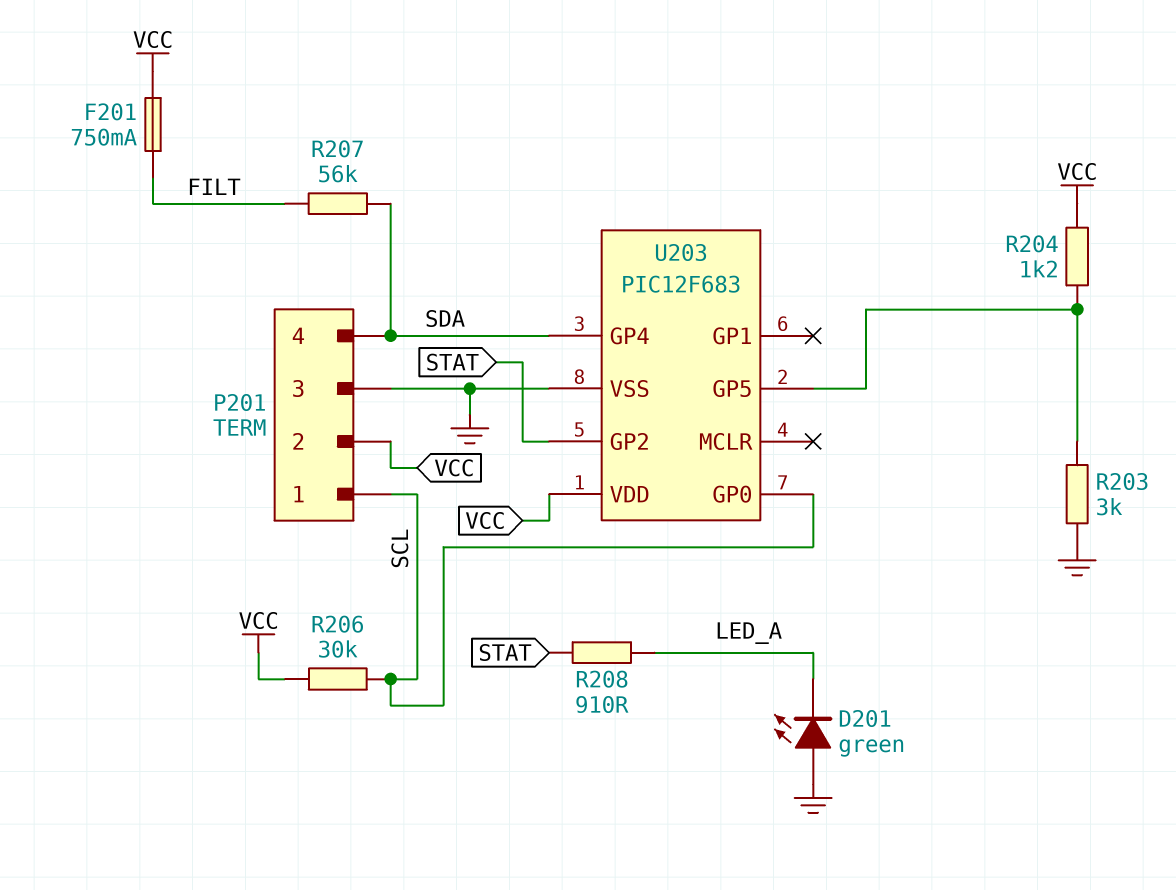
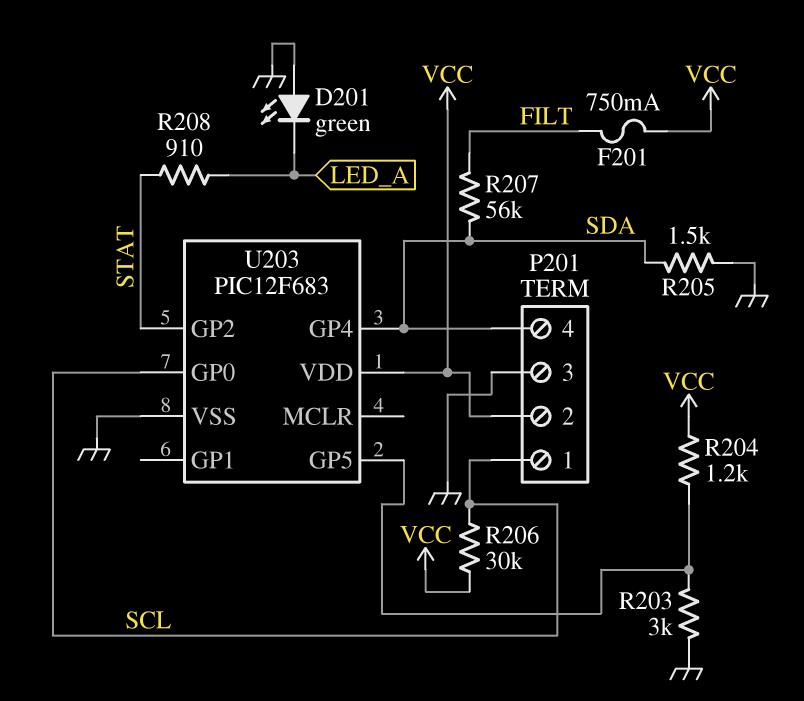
R205: none -> 1.5k (GND, SDA)

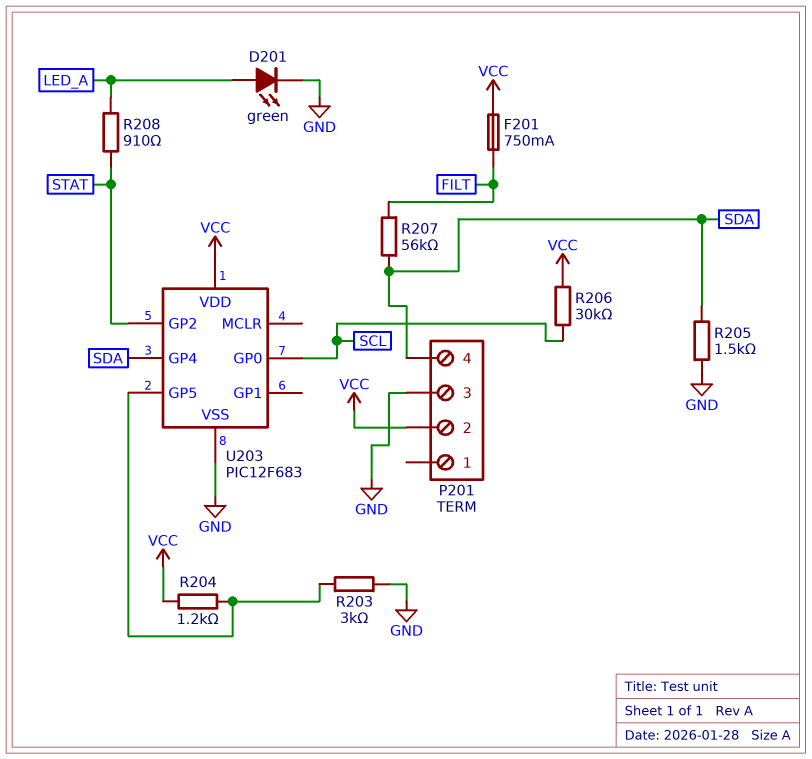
D201: LED green (A GND, K LED_A) -> LED green (A LED_A, K GND)
P201 pin 1: SCL -> none

